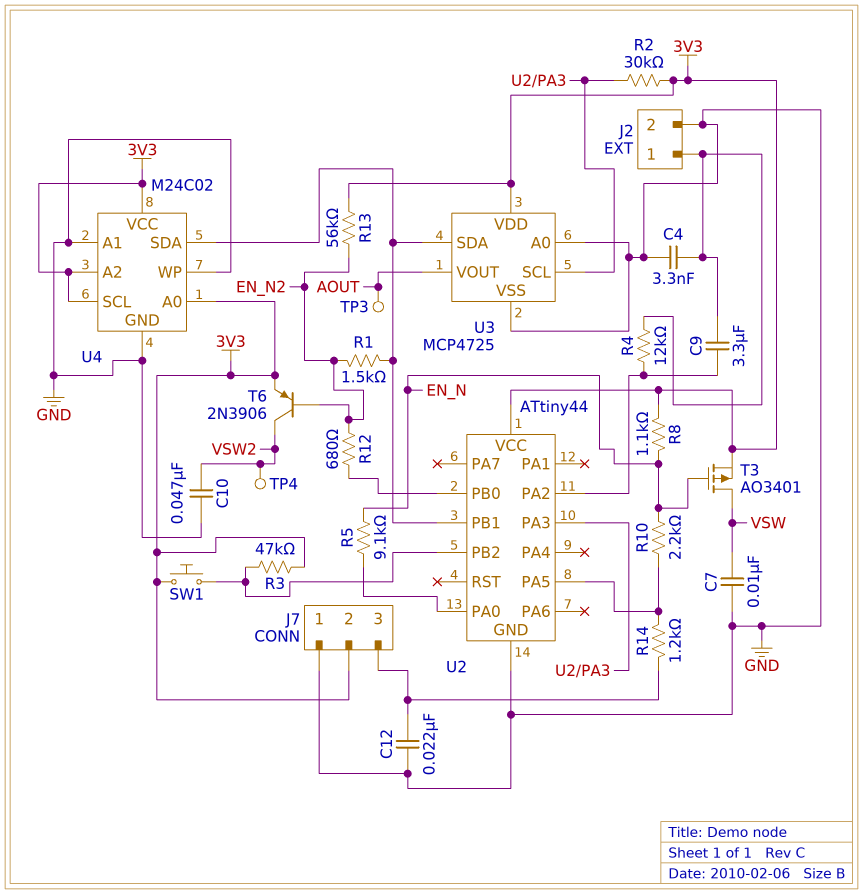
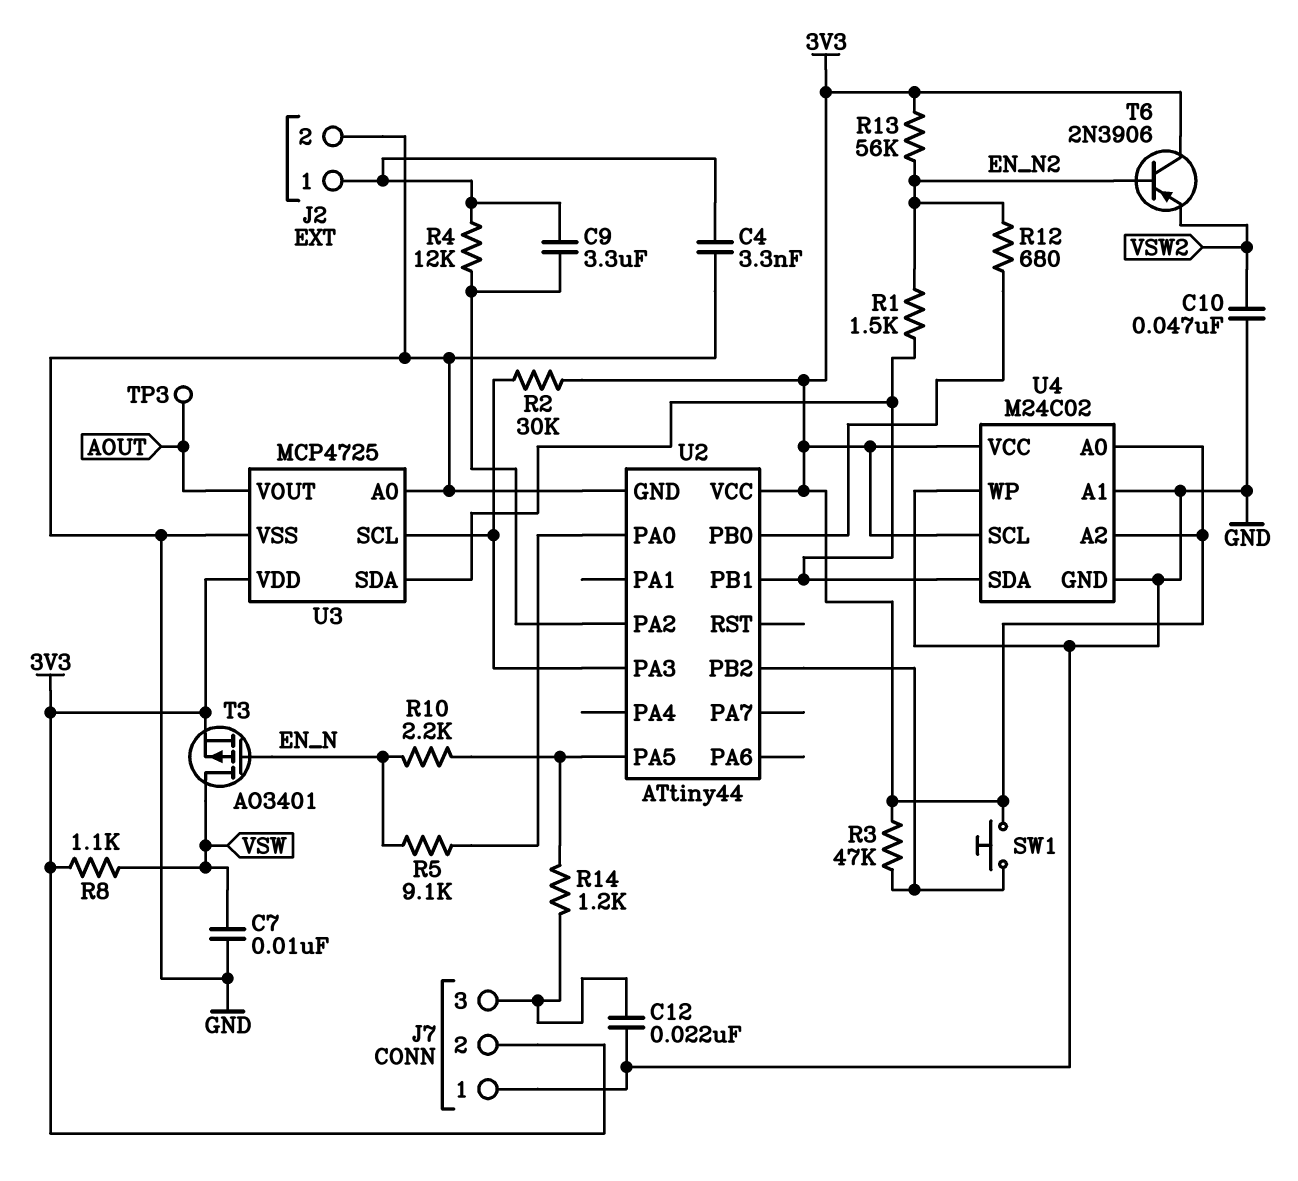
R8: 1.1k (3V3, EN_N) -> 1.1k (3V3, VSW)
T6: PNP 2N3906 (B EN_N2, C VSW2, E 3V3) -> PNP 2N3906 (B EN_N2, C 3V3, E VSW2)
TP4: test point (VSW2) -> none

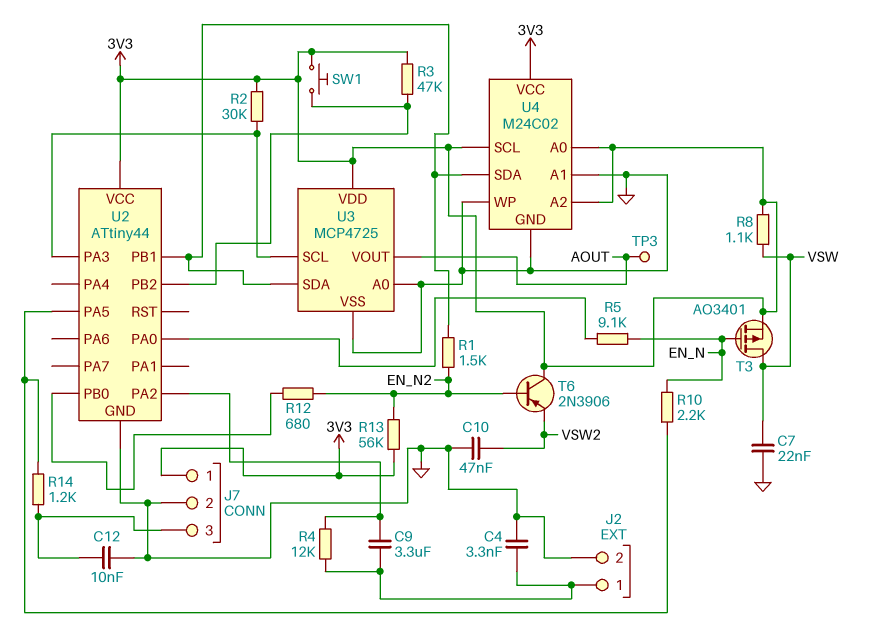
C7: 10nF (GND, VSW) -> 22nF (GND, VSW)
C12: 22nF (GND, J7/3) -> 10nF (GND, J7/3)
J7 pin 1: GND -> 3V3
J7 pin 2: 3V3 -> GND

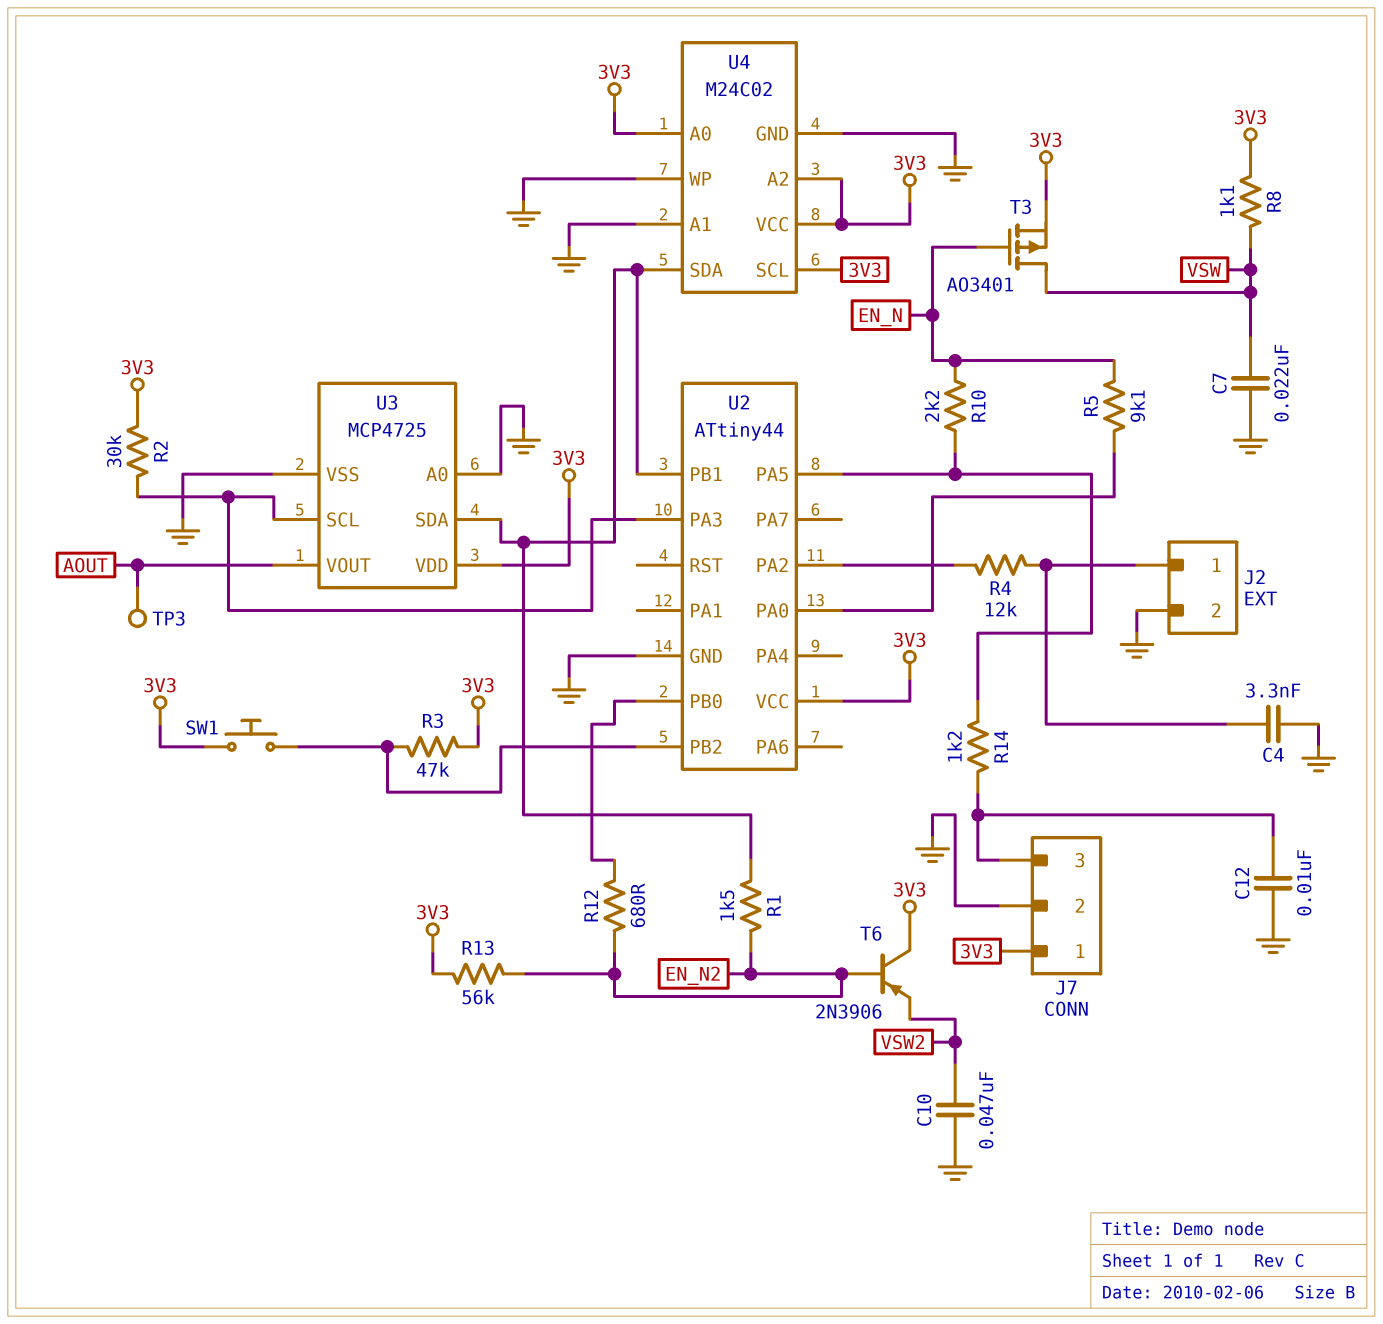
C9: 3.3uF (J2/1, U2/PA2) -> none

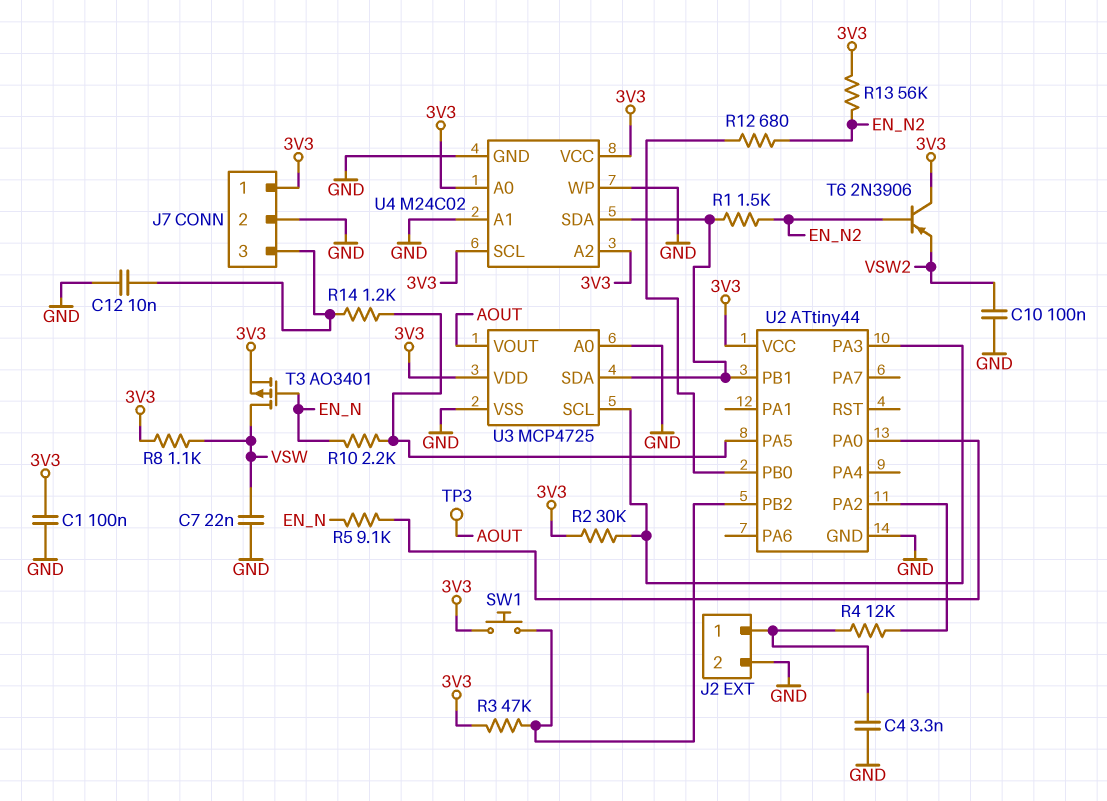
C1: none -> 100nF (3V3, GND)
C10: 47nF (GND, VSW2) -> 100nF (GND, VSW2)

